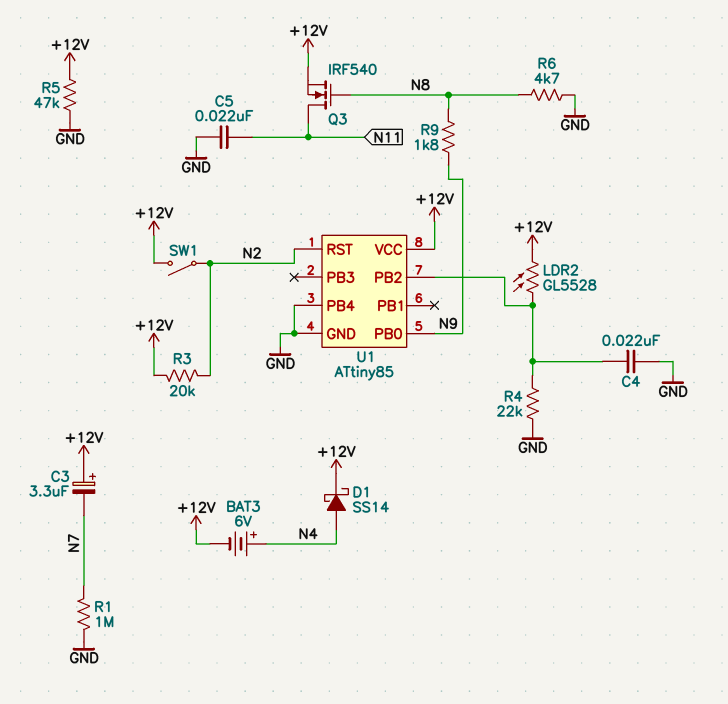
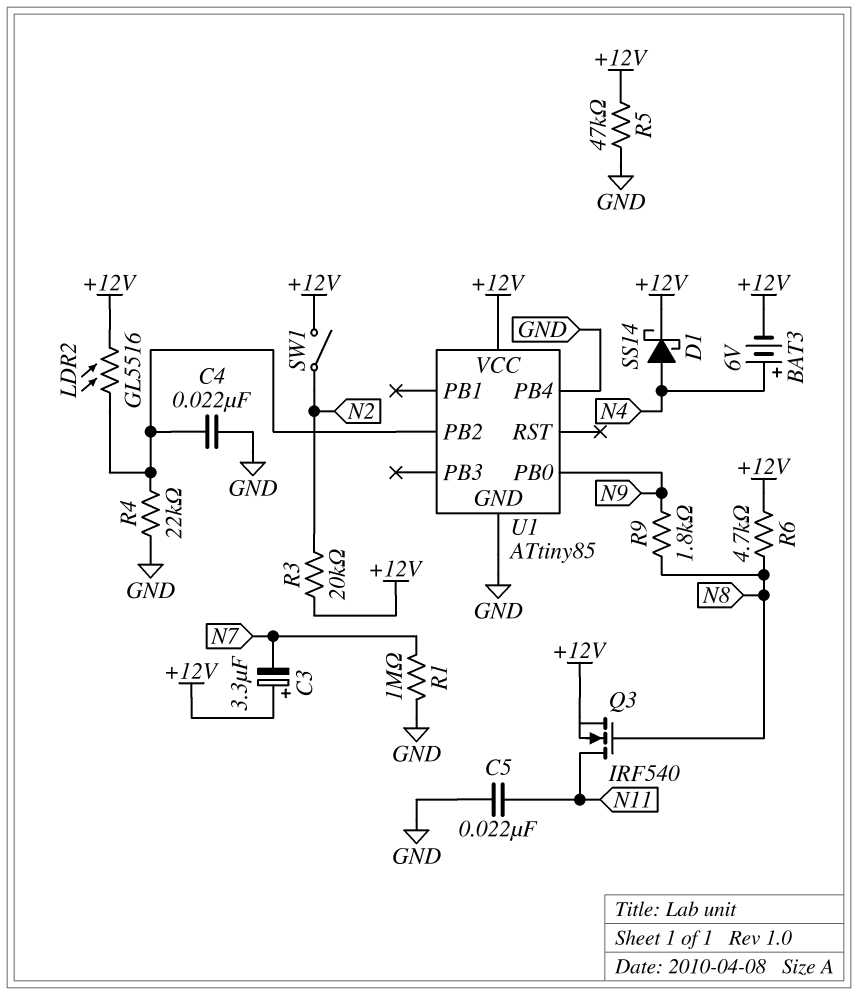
LDR2: GL5528 (+12V, U1/PB2) -> GL5516 (+12V, U1/PB2)
R6: 4.7k (GND, N8) -> 4.7k (+12V, N8)
U1 pin RST: N2 -> none

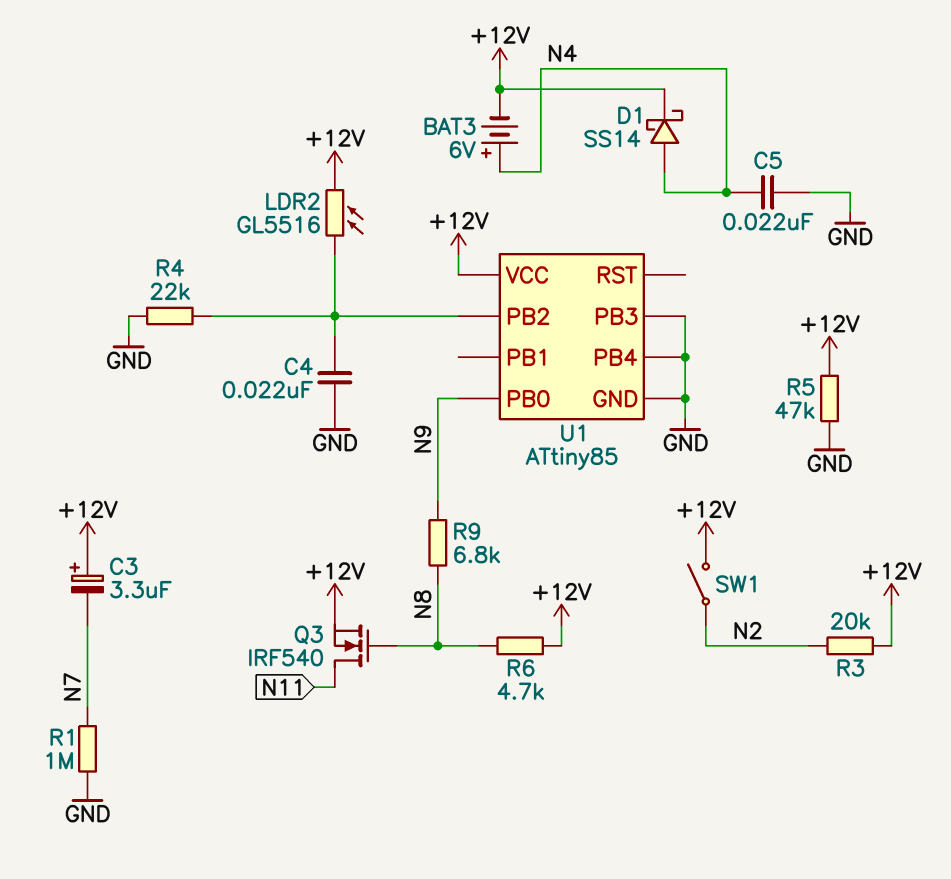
C5: 22nF (GND, N11) -> 22nF (GND, N4)
R9: 1.8k (N8, N9) -> 6.8k (N8, N9)
U1 pin PB3: none -> GND

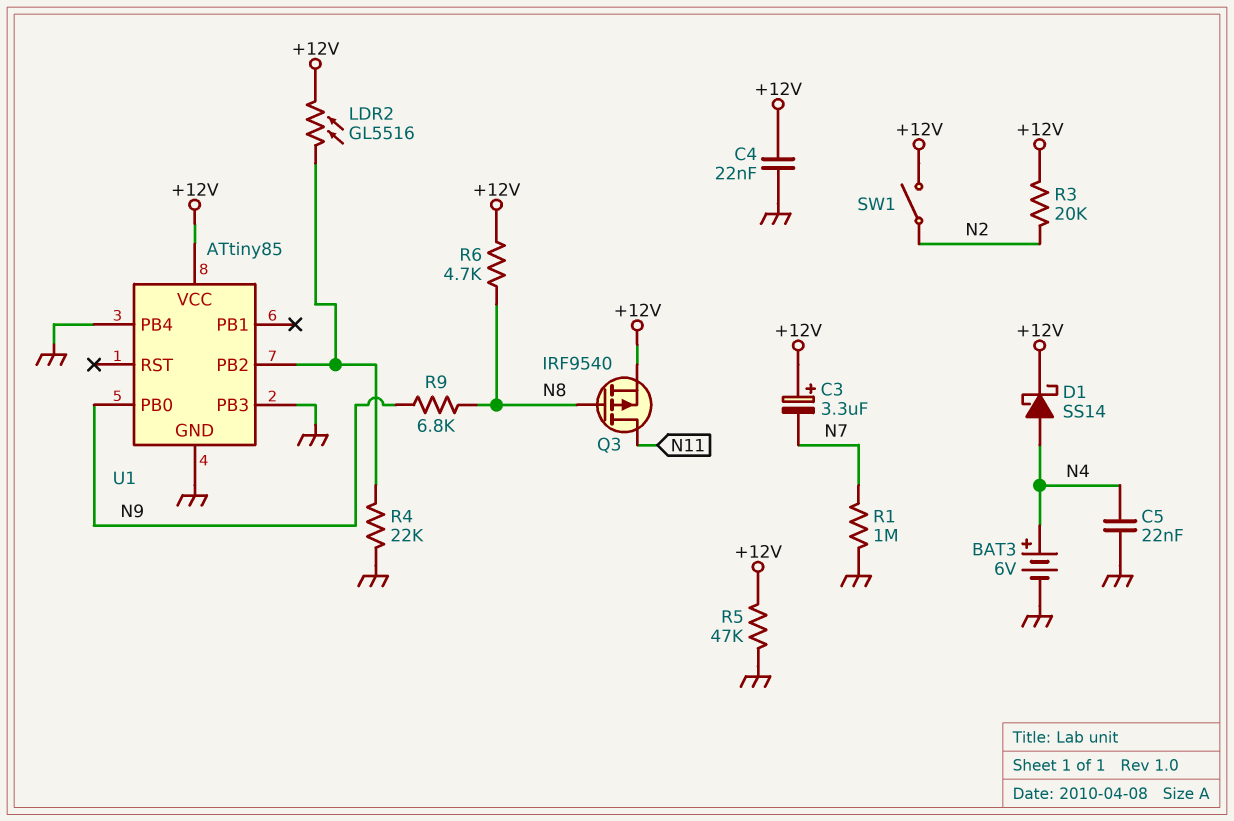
BAT3: 6V (plus N4, minus +12V) -> 6V (plus N4, minus GND)
C4: 22nF (GND, U1/PB2) -> 22nF (+12V, GND)
Q3: NMOS IRF540 (G N8, D N11, S +12V) -> PMOS IRF9540 (G N8, D N11, S +12V)

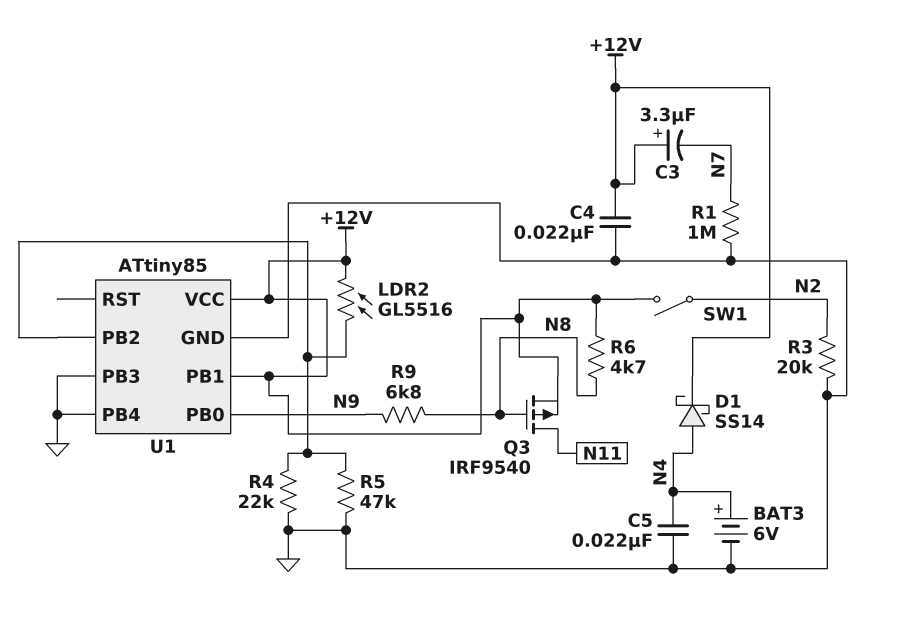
R3: 20k (+12V, N2) -> 20k (GND, N2)
R5: 47k (+12V, GND) -> 47k (GND, U1/PB2)
U1 pin PB1: none -> +12V

